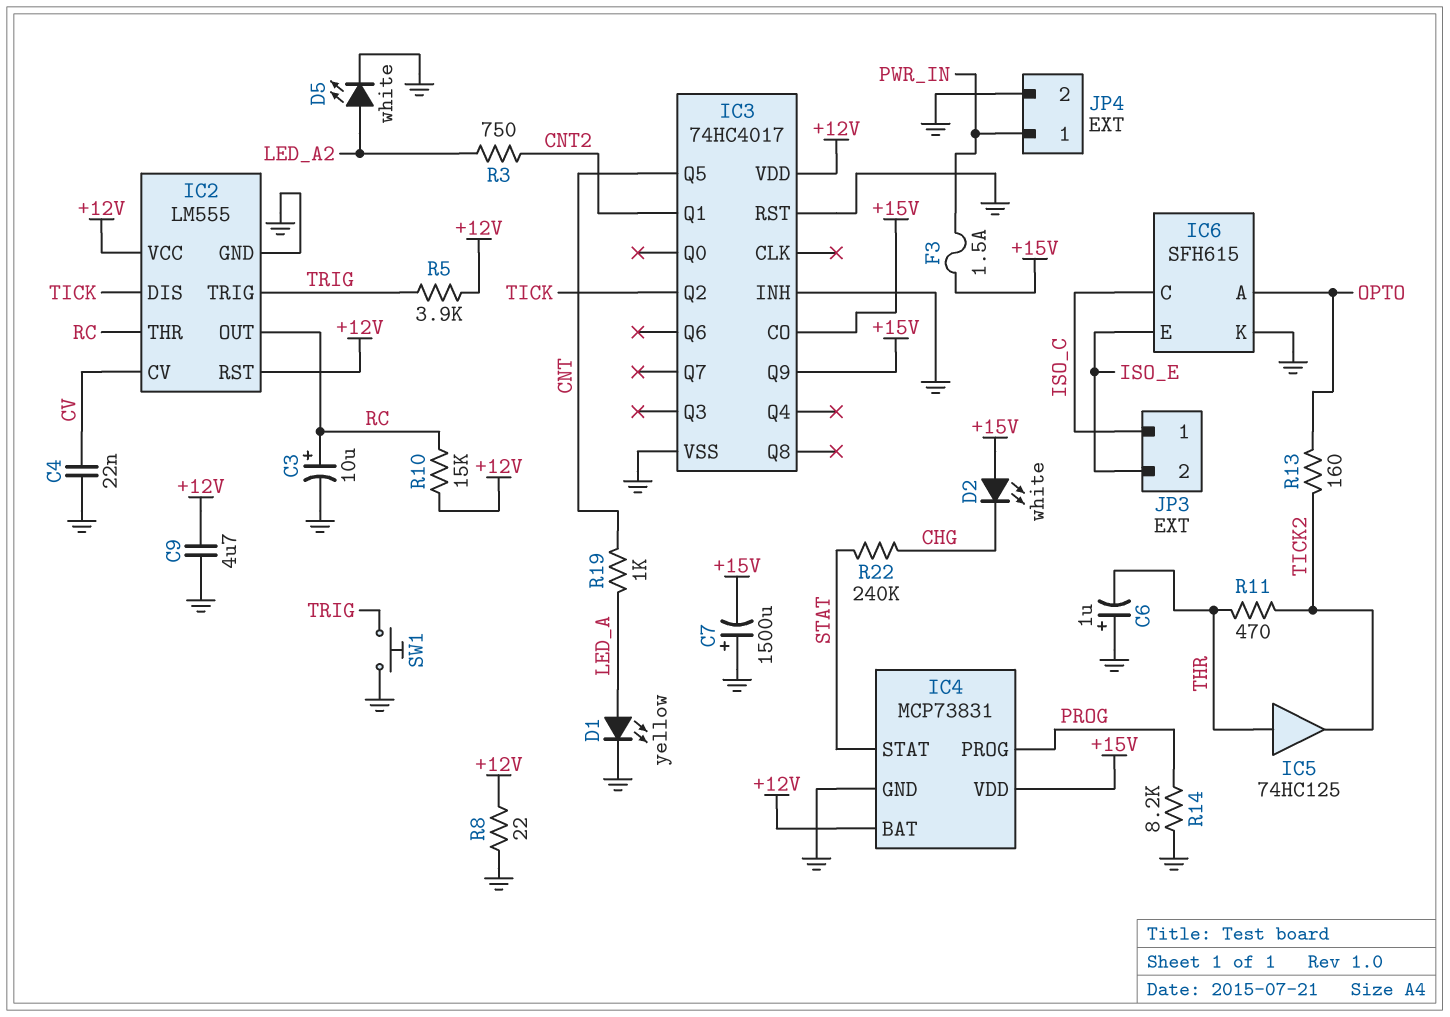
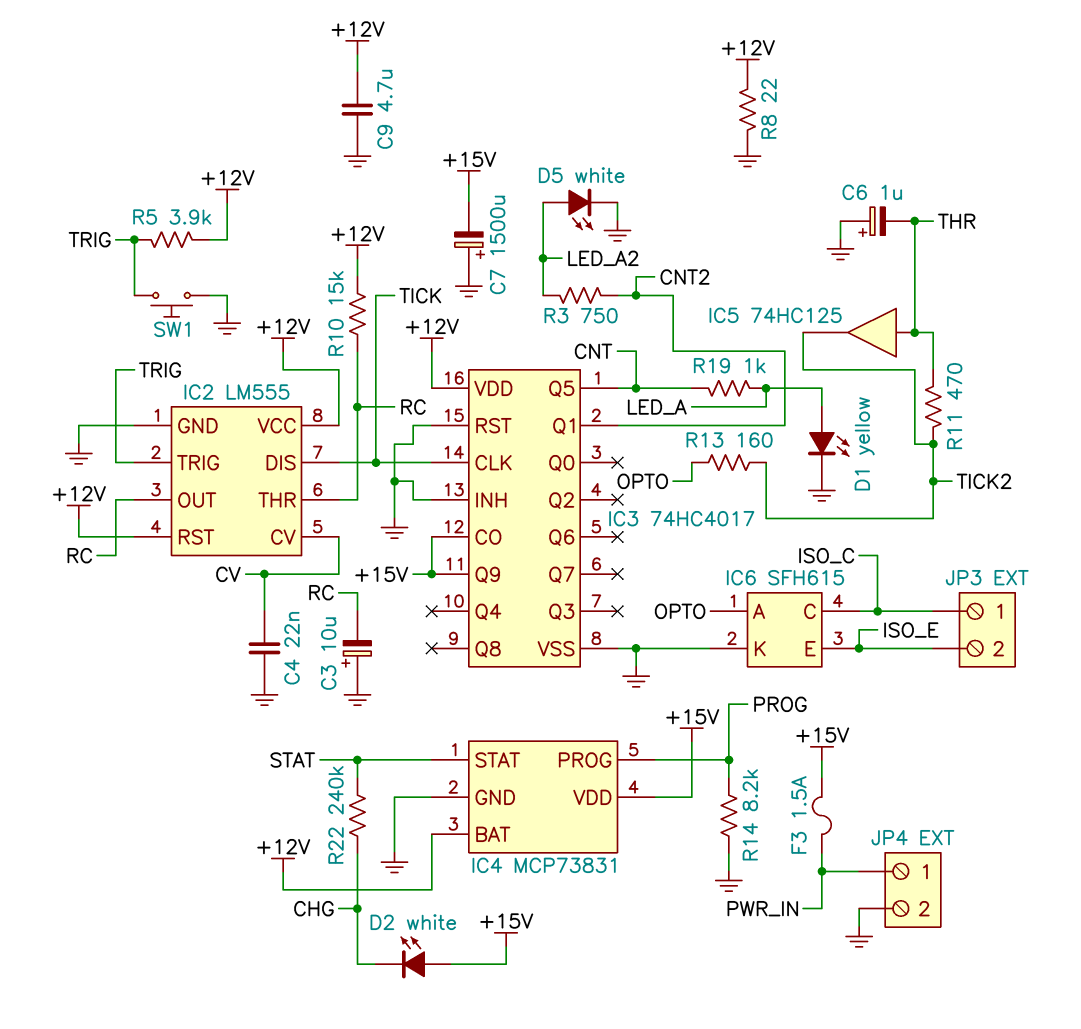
C3: 10uF (plus RC, minus GND) -> 10uF (plus GND, minus RC)
IC3 pin CLK: none -> TICK
IC3 pin Q2: TICK -> none

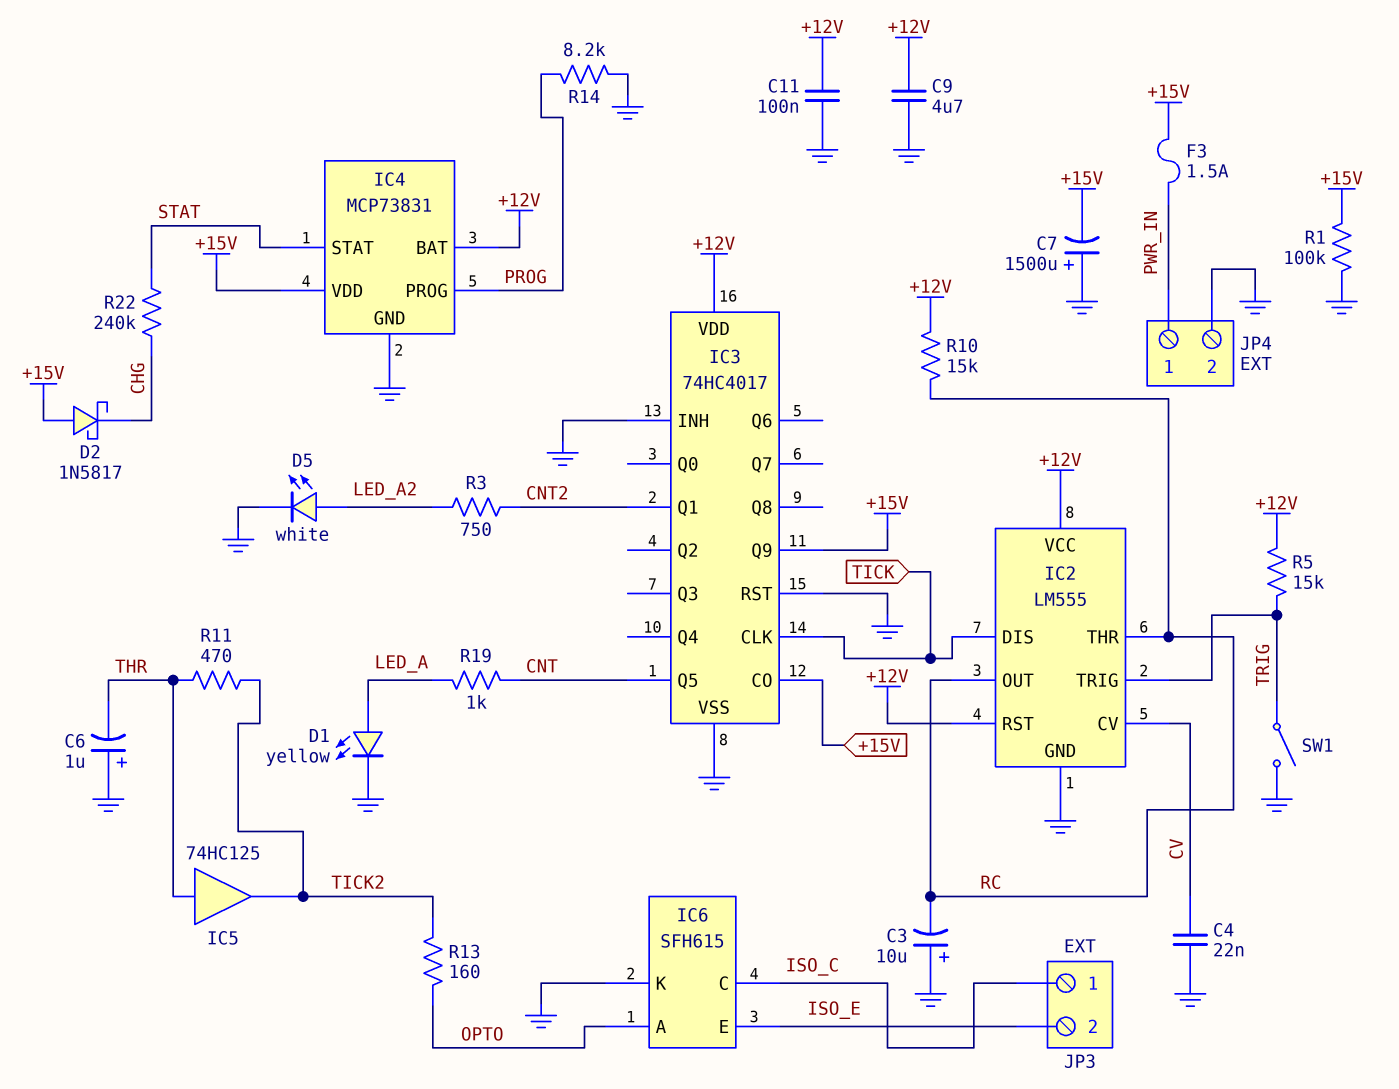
C11: none -> 100nF (+12V, GND)
D2: LED white (A +15V, K CHG) -> schottky 1N5817 (A +15V, K CHG)
R1: none -> 100k (+15V, GND)
R5: 3.9k (+12V, TRIG) -> 15k (+12V, TRIG)
R8: 22 (+12V, GND) -> none
SW1: button (GND, TRIG) -> switch (GND, TRIG)

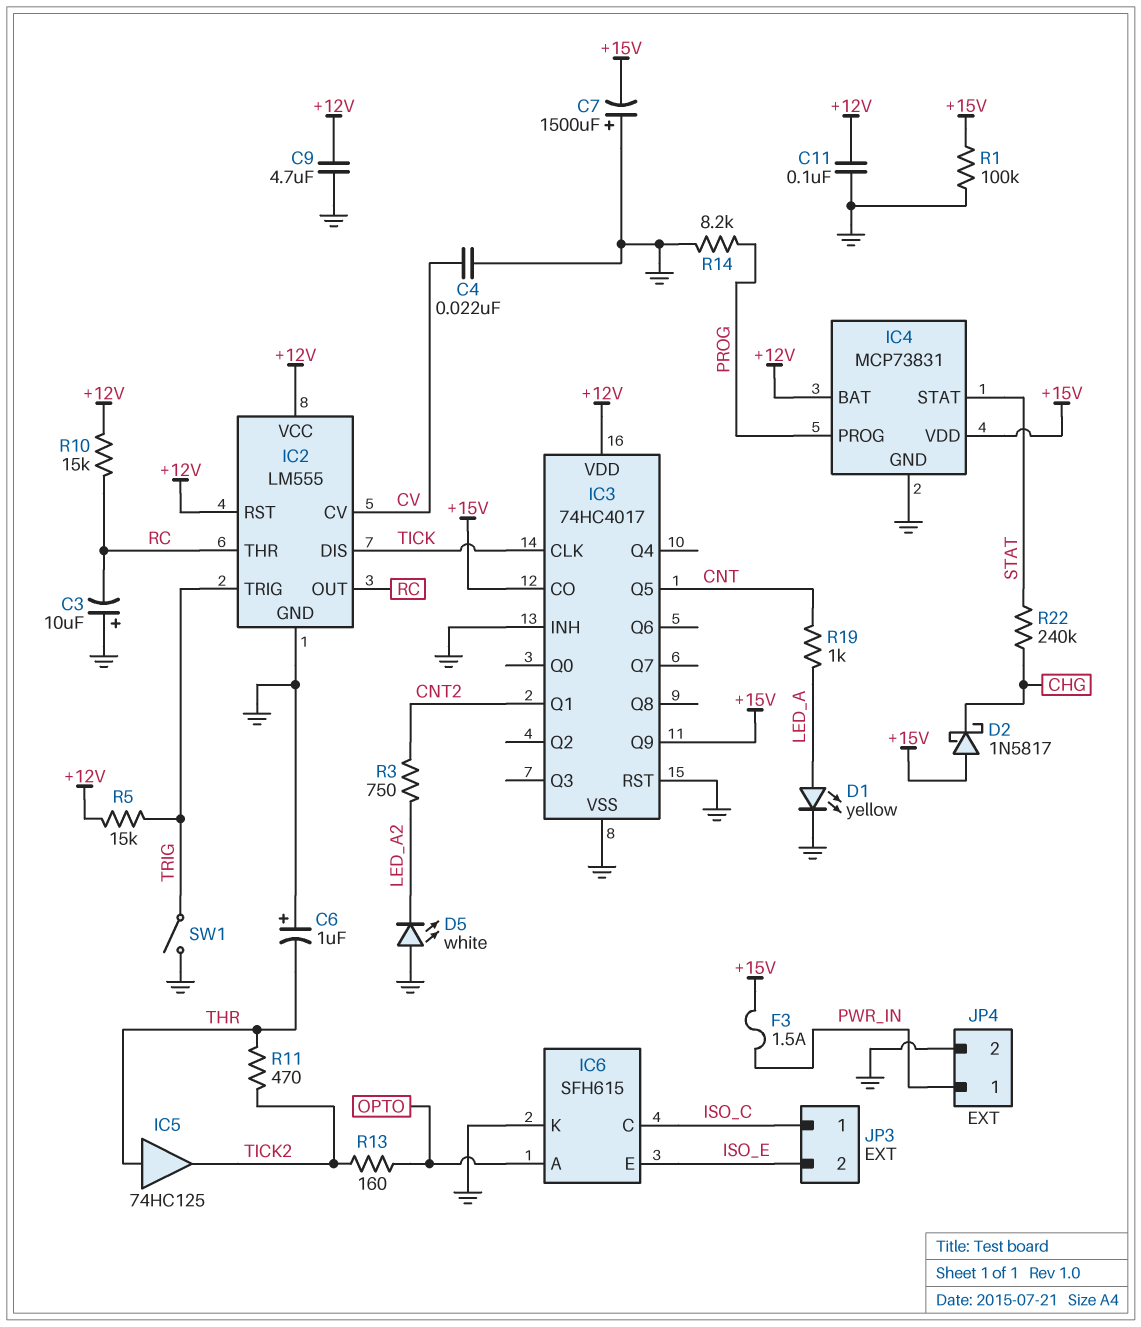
D5: LED white (A LED_A2, K GND) -> LED white (A GND, K LED_A2)

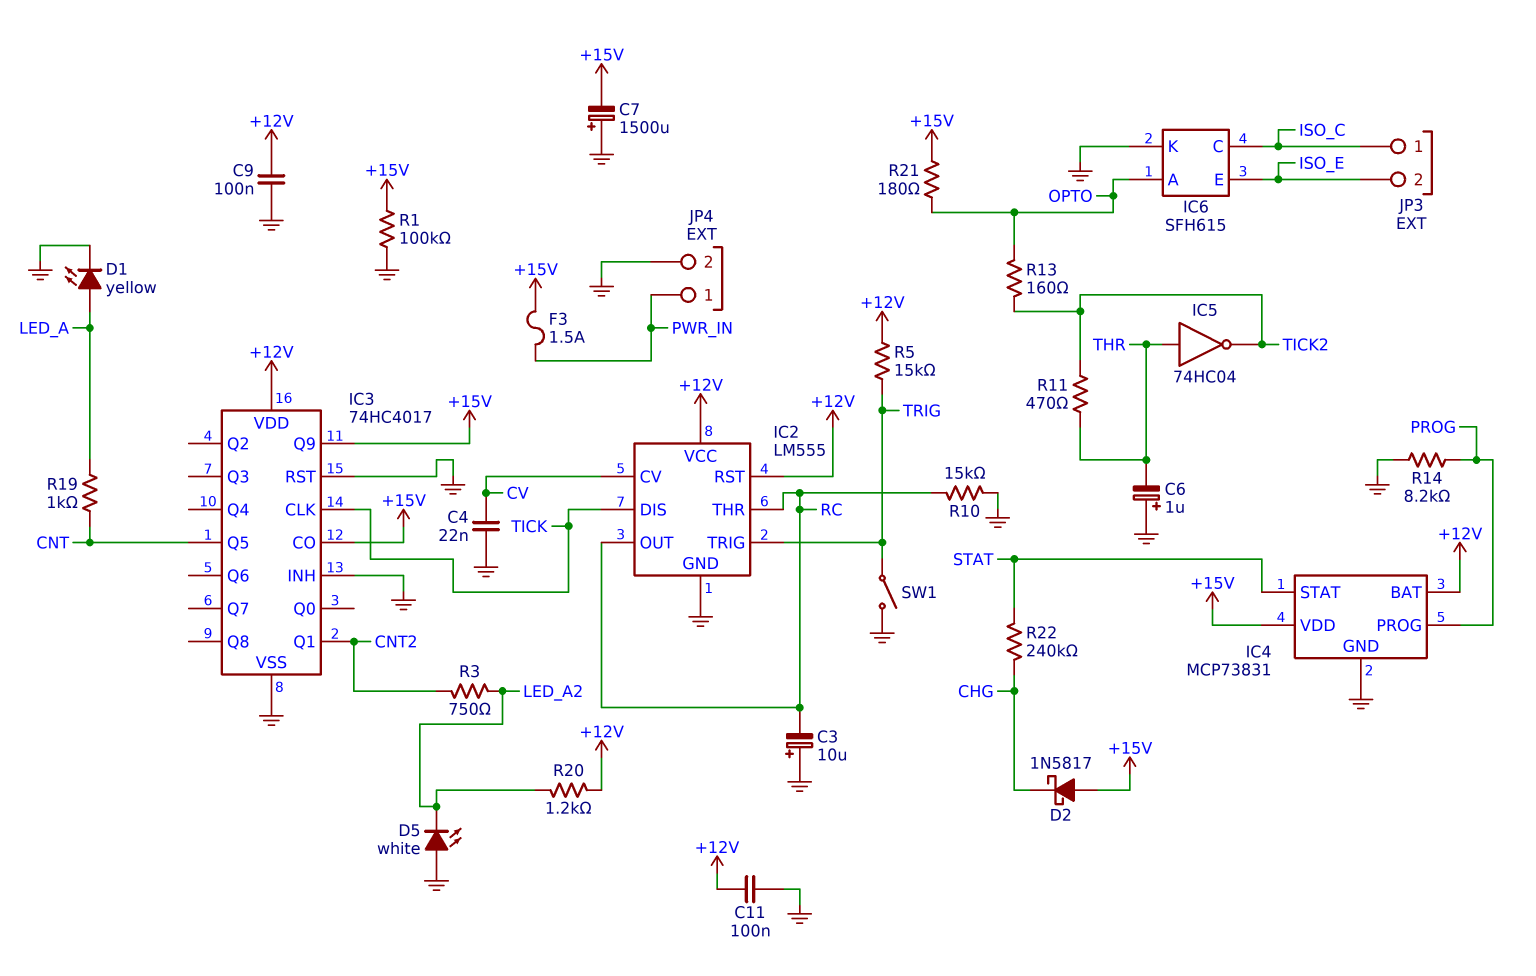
C9: 4.7uF (+12V, GND) -> 100nF (+12V, GND)
IC5: buffer 74HC125 (in THR, out TICK2) -> NOT 74HC04 (in THR, out TICK2)
R10: 15k (+12V, RC) -> 15k (GND, RC)
R20: none -> 1.2k (+12V, LED_A2)
R21: none -> 180 (+15V, OPTO)

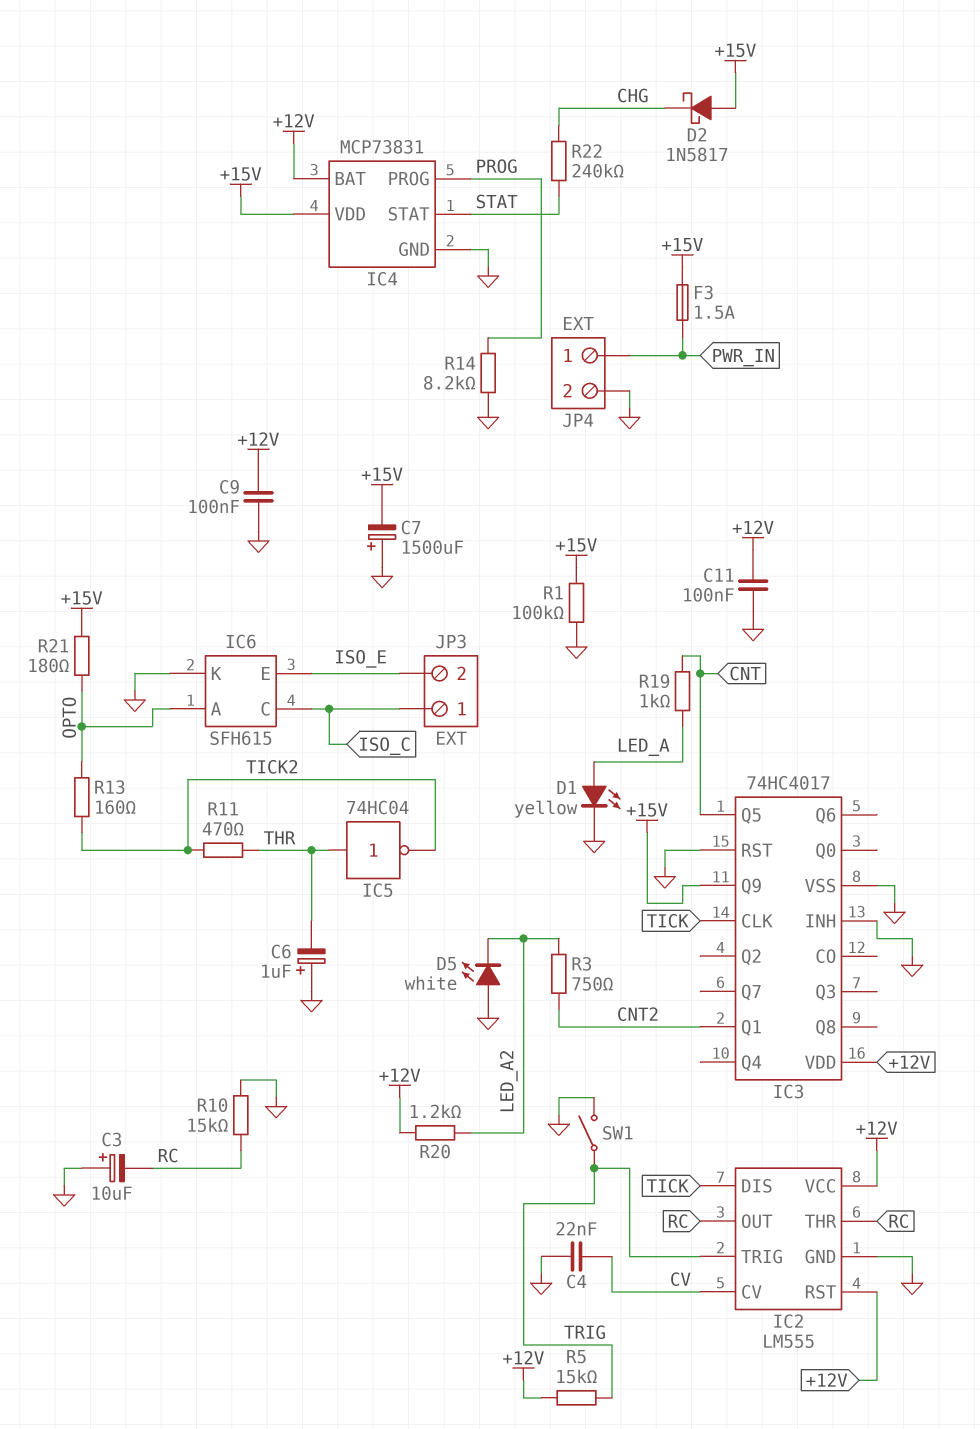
IC3 pin CO: +15V -> none

